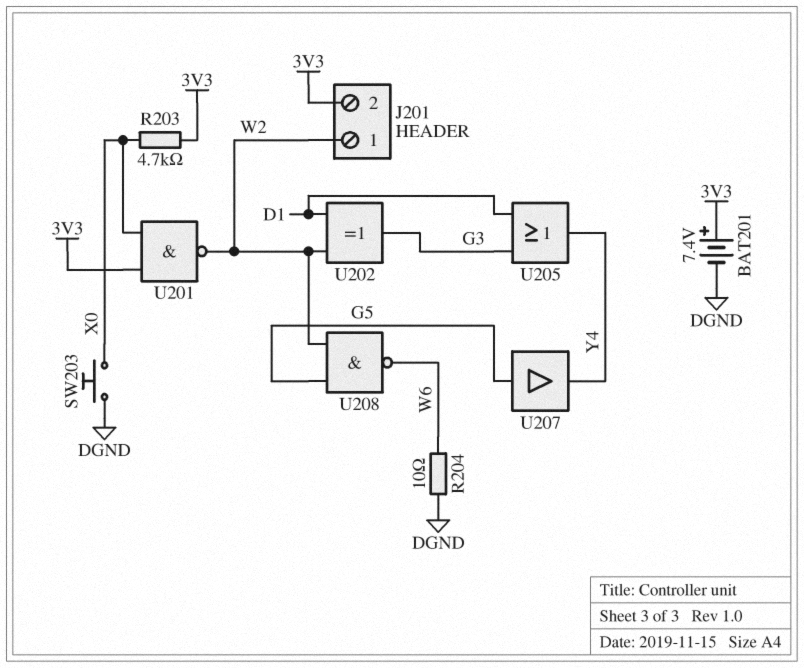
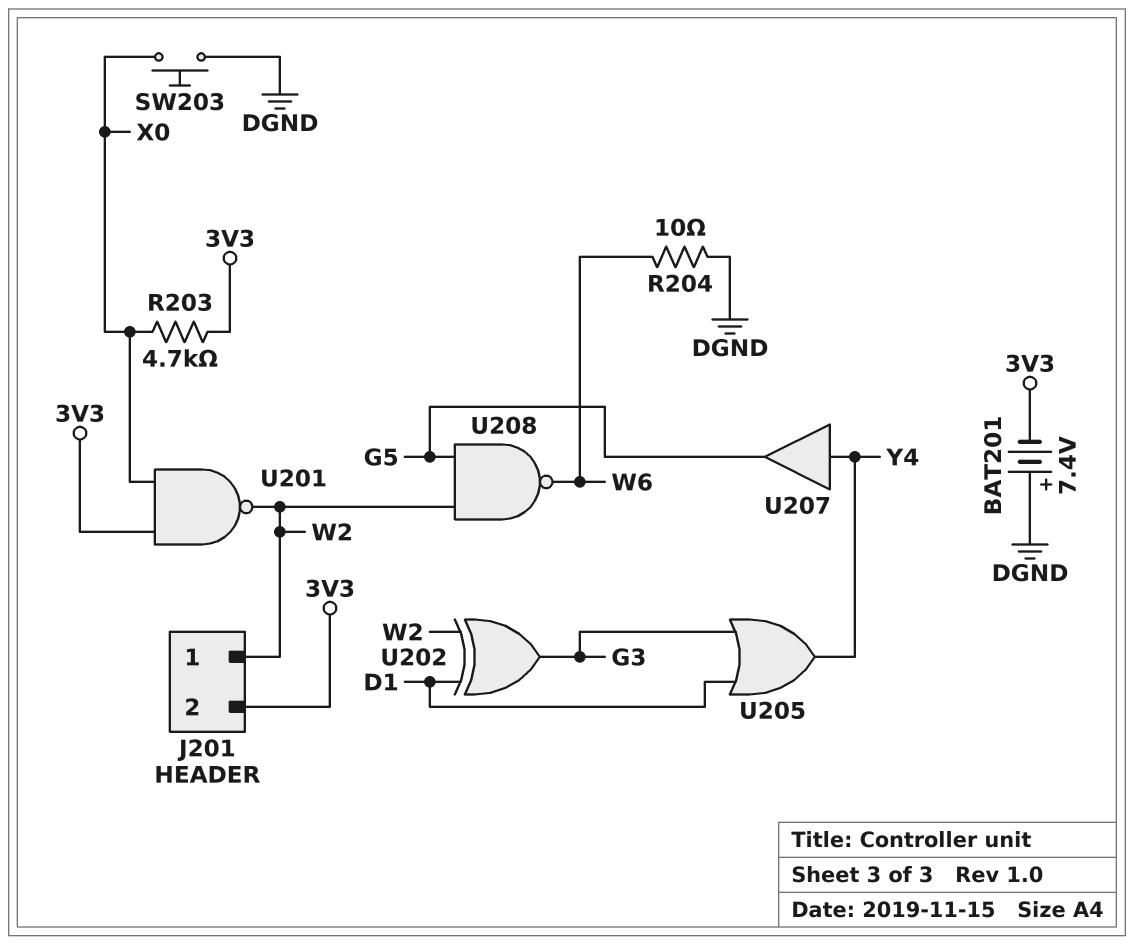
BAT201: 7.4V (plus 3V3, minus DGND) -> 7.4V (plus DGND, minus 3V3)
U207: buffer (in G5, out Y4) -> buffer (in Y4, out G5)

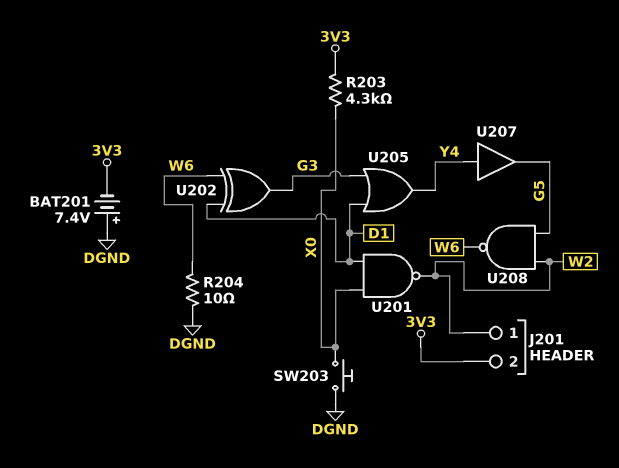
R203: 4.7k (3V3, X0) -> 4.3k (3V3, X0)
U201: NAND (in 3V3, in X0, out W2) -> NAND (in D1, in X0, out W2)
U202: XOR (in D1, in W2, out G3) -> XOR (in D1, in W6, out G3)

